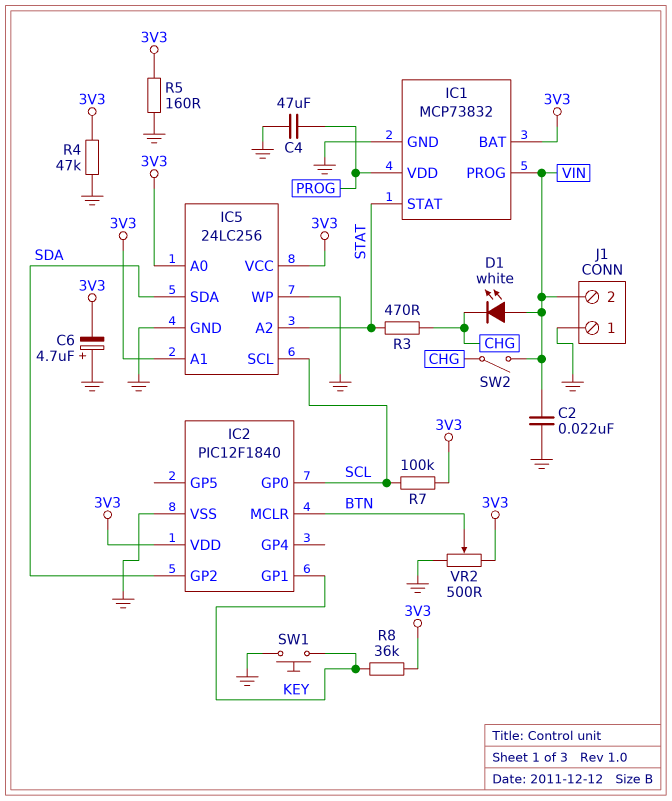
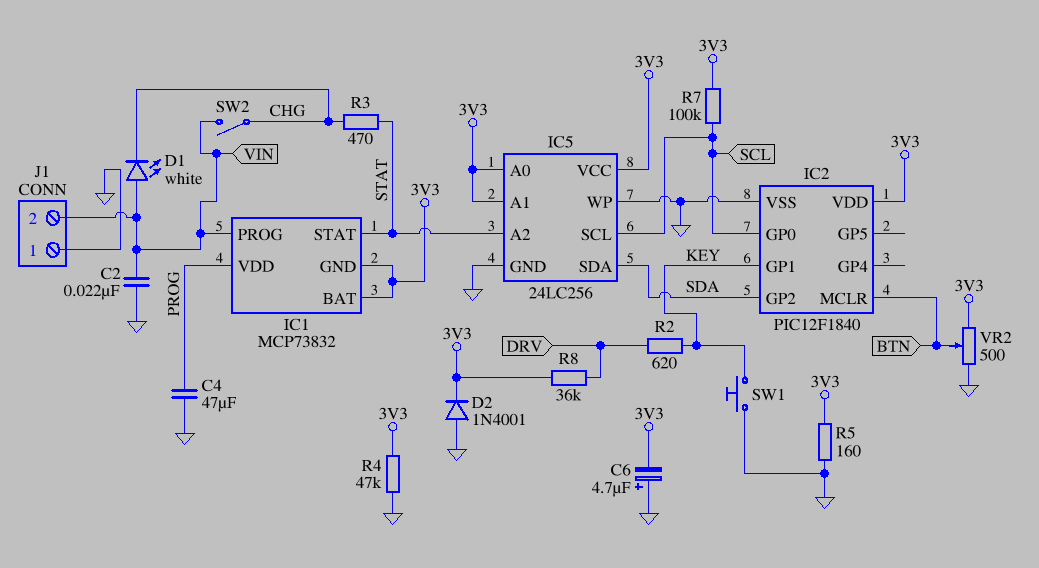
D2: none -> diode 1N4001 (A GND, K 3V3)
IC1 pin GND: GND -> 3V3
R2: none -> 620 (DRV, KEY)
R8: 36k (3V3, KEY) -> 36k (3V3, DRV)

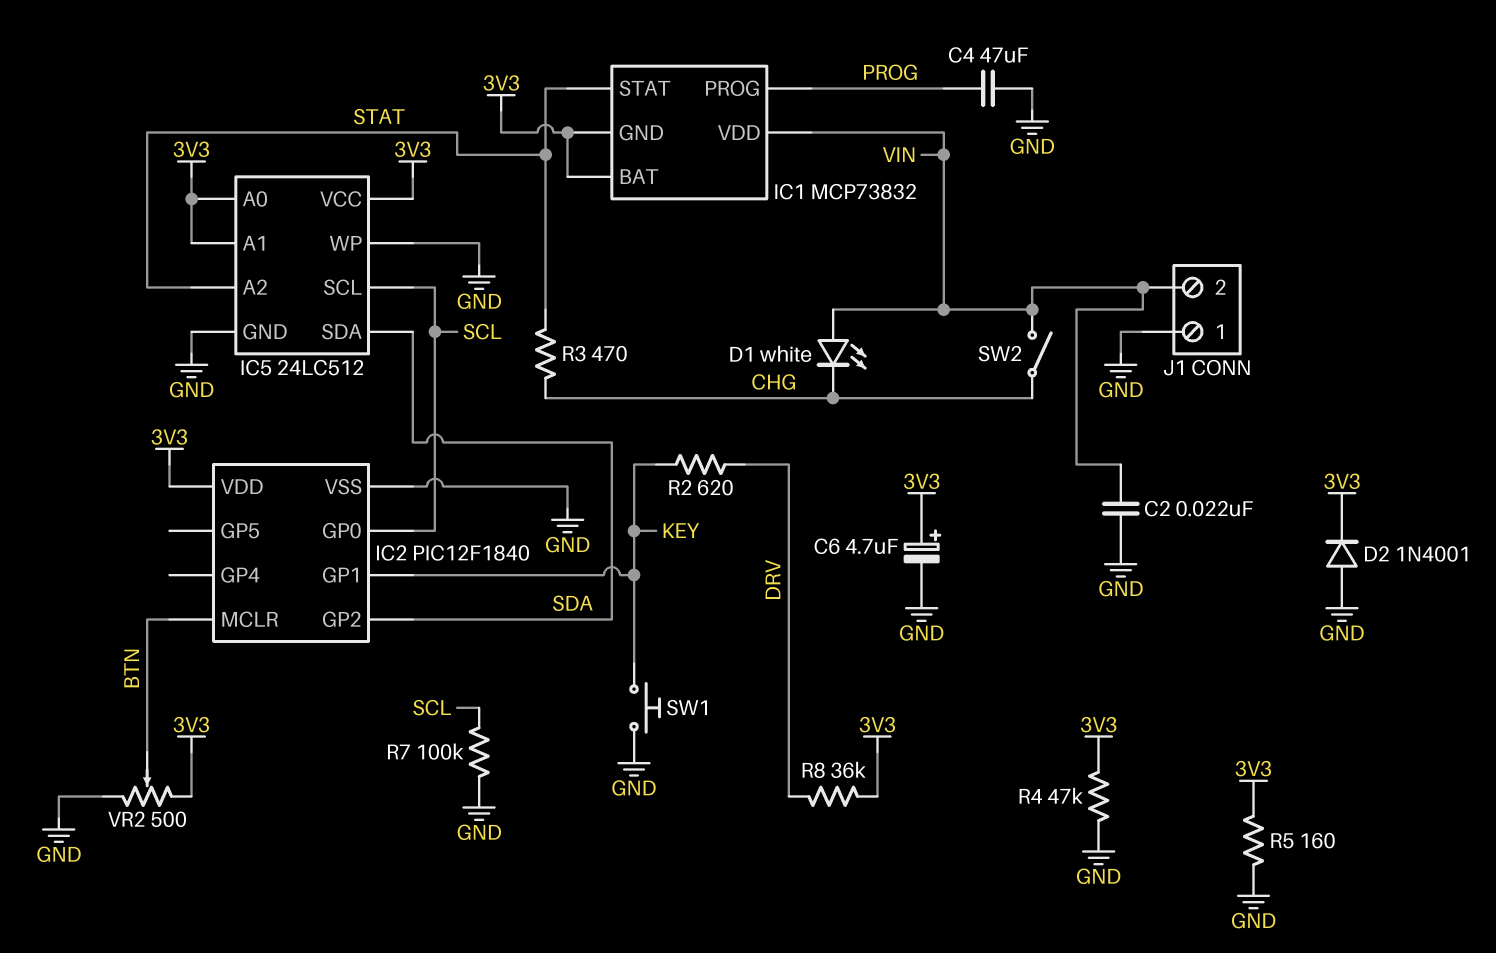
C6: 4.7uF (plus GND, minus 3V3) -> 4.7uF (plus 3V3, minus GND)
IC1 pin PROG: VIN -> PROG
IC1 pin VDD: PROG -> VIN
IC5: 24LC256 -> 24LC512
R7: 100k (3V3, SCL) -> 100k (GND, SCL)

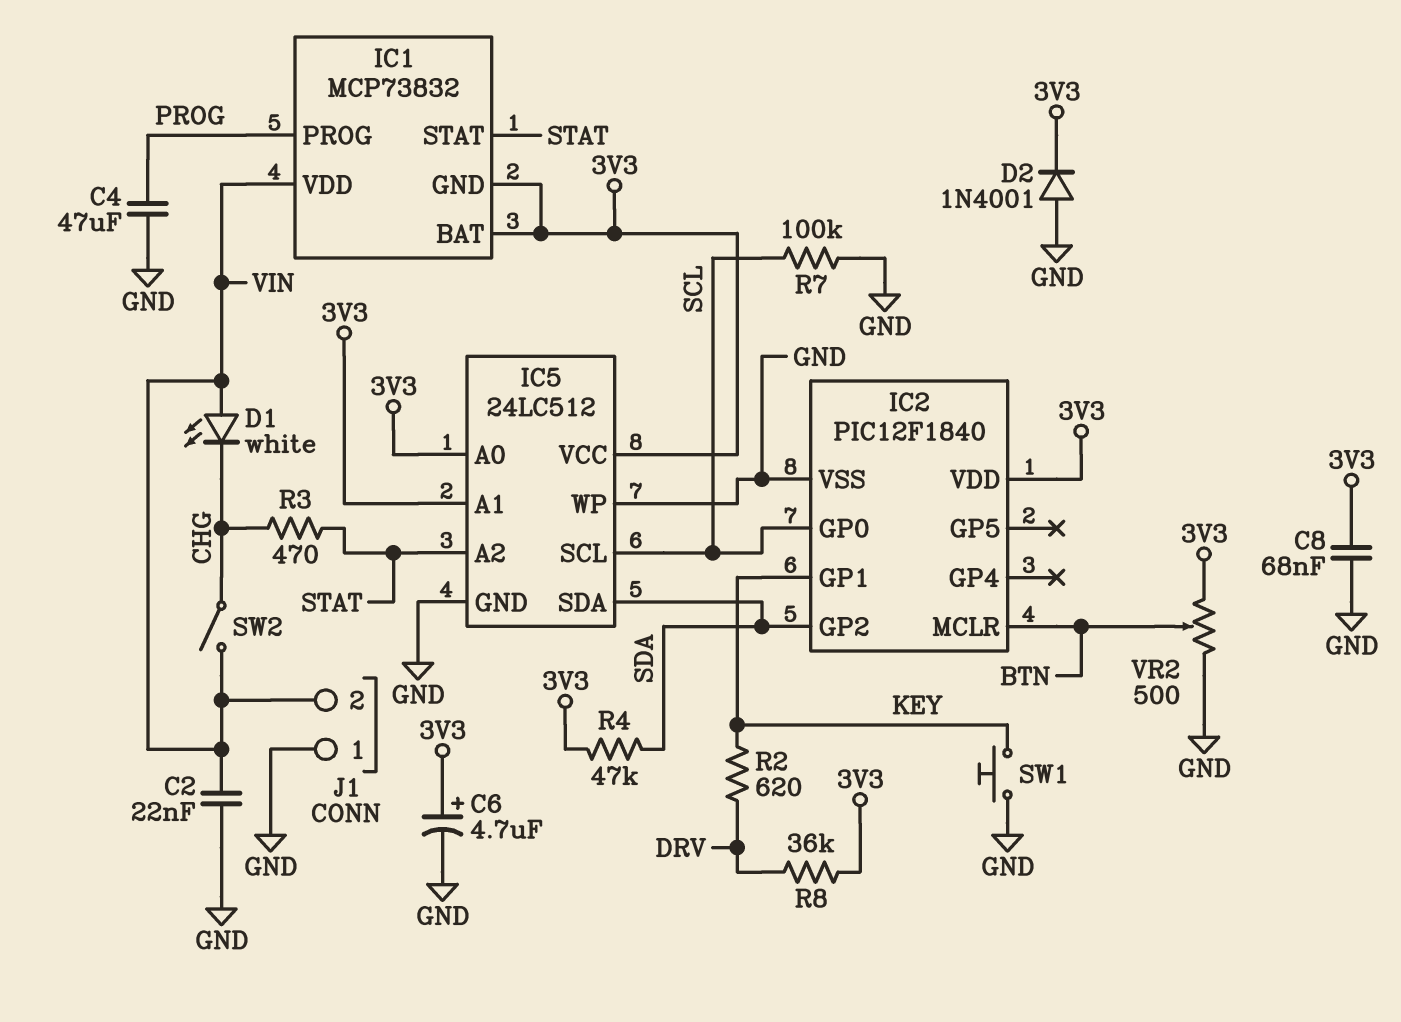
C8: none -> 68nF (3V3, GND)
R4: 47k (3V3, GND) -> 47k (3V3, SDA)
R5: 160 (3V3, GND) -> none

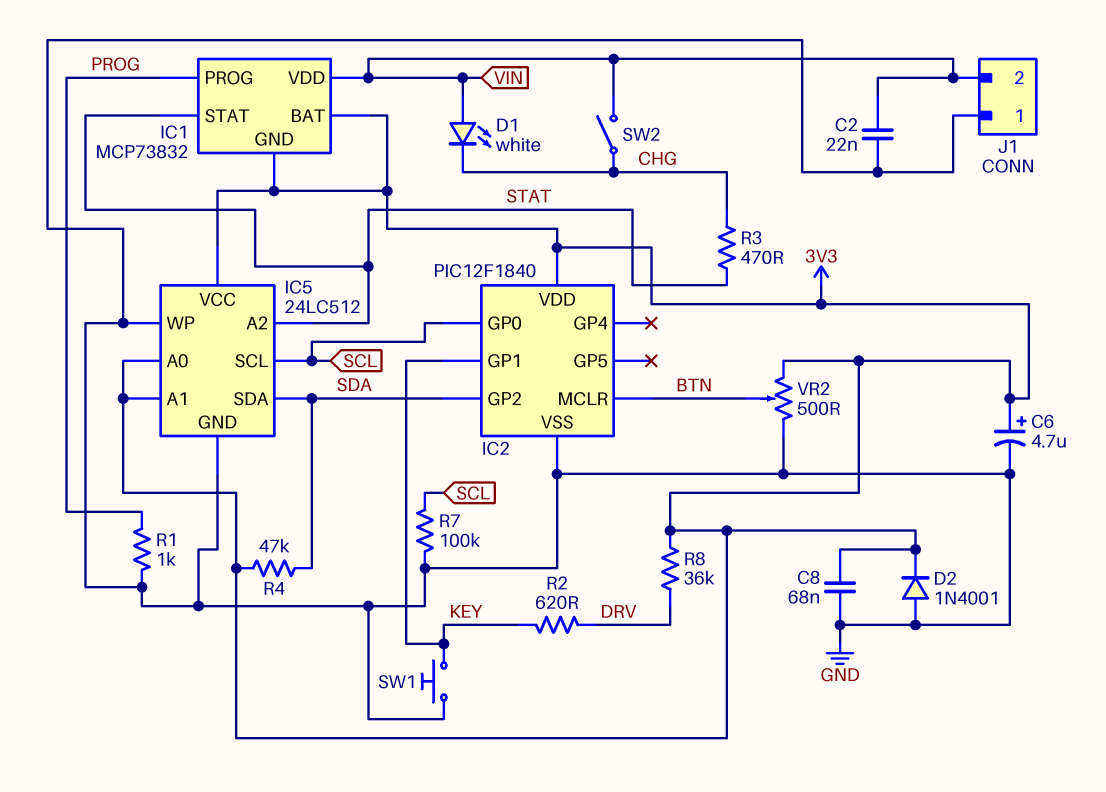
C4: 47uF (GND, PROG) -> none
R1: none -> 1k (GND, PROG)

